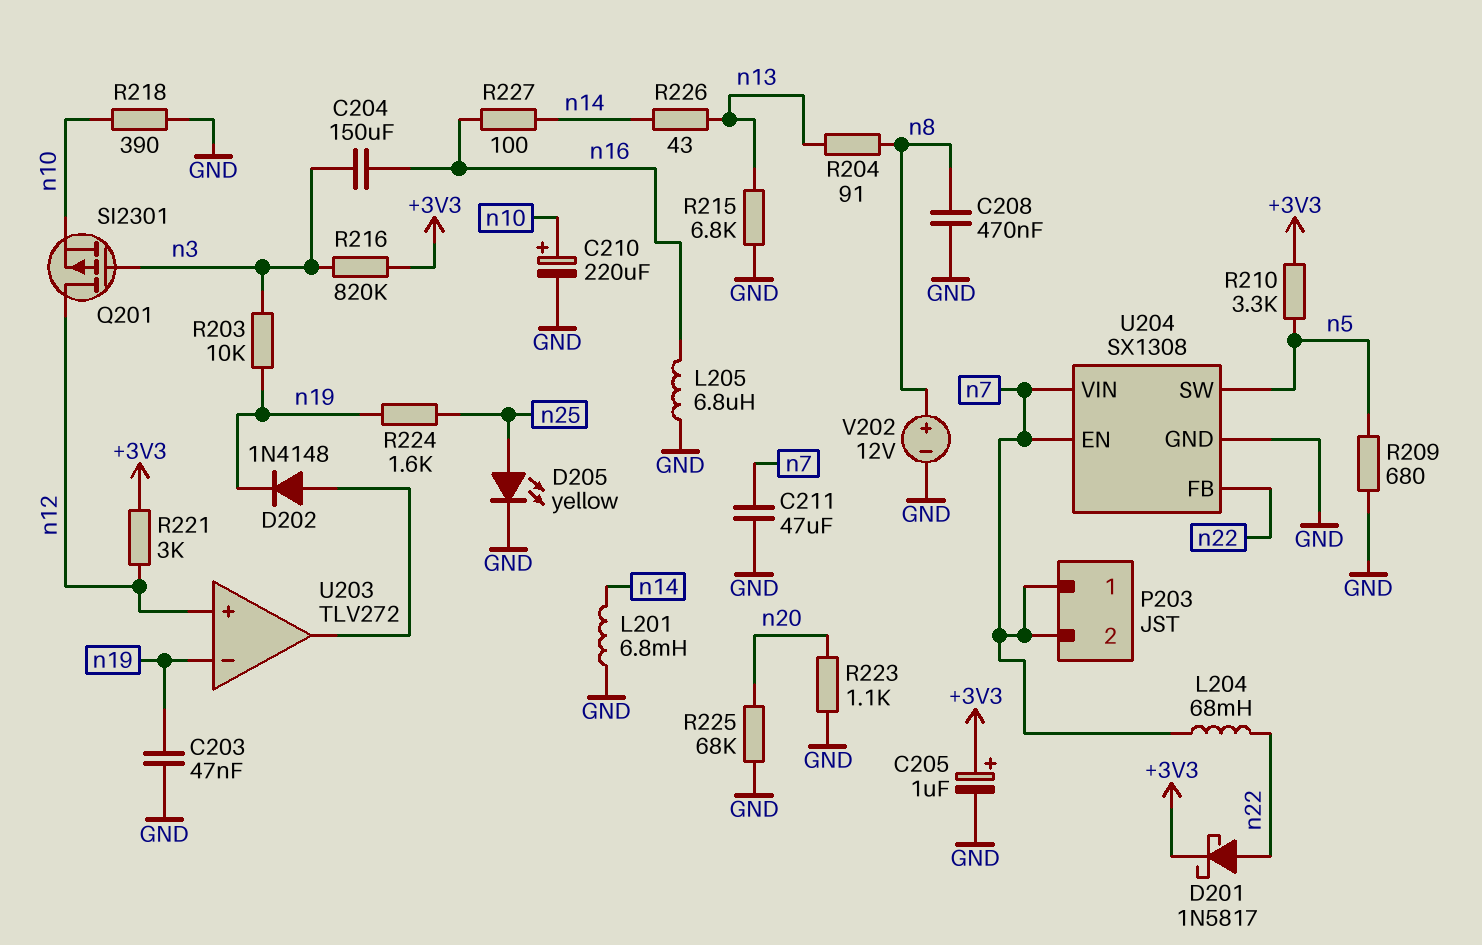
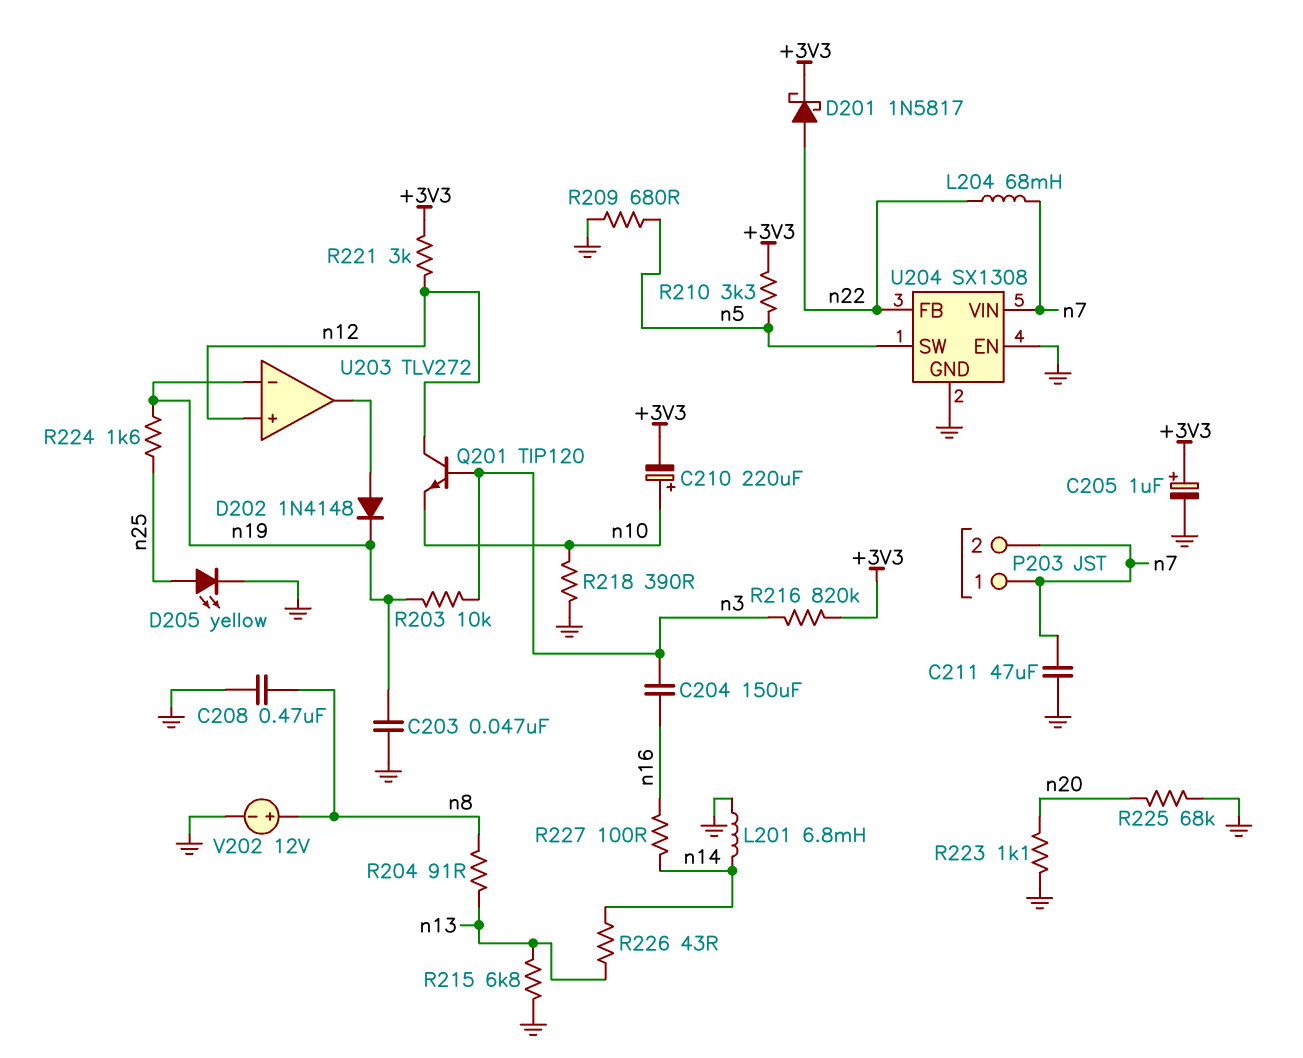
C210: 220uF (plus n10, minus GND) -> 220uF (plus n10, minus +3V3)
L205: 6.8uH (GND, n16) -> none
Q201: PMOS SI2301 (G n3, D n12, S n10) -> NPN TIP120 (B n3, C n12, E n10)
U204 pin EN: n7 -> GND

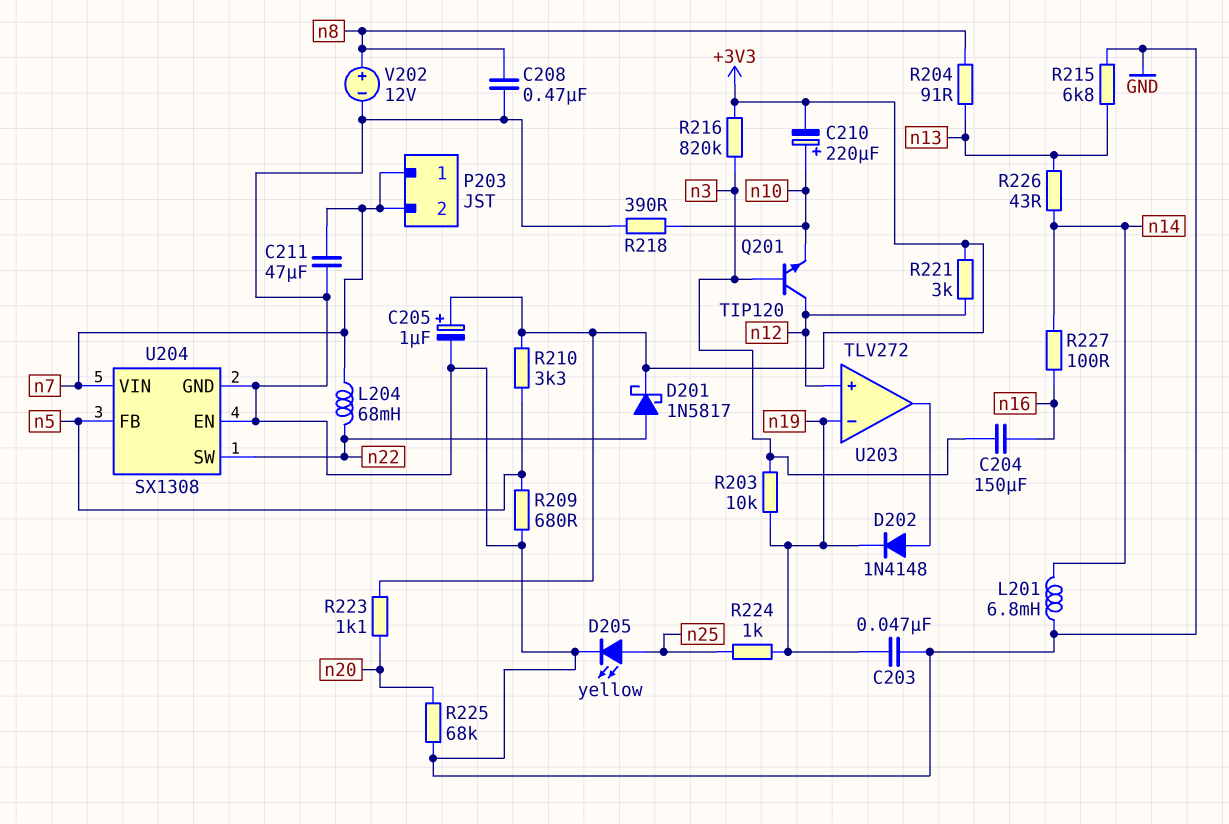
R223: 1.1k (GND, n20) -> 1.1k (+3V3, n20)
R224: 1.6k (n19, n25) -> 1k (n19, n25)
U204 pin FB: n22 -> n5
U204 pin SW: n5 -> n22

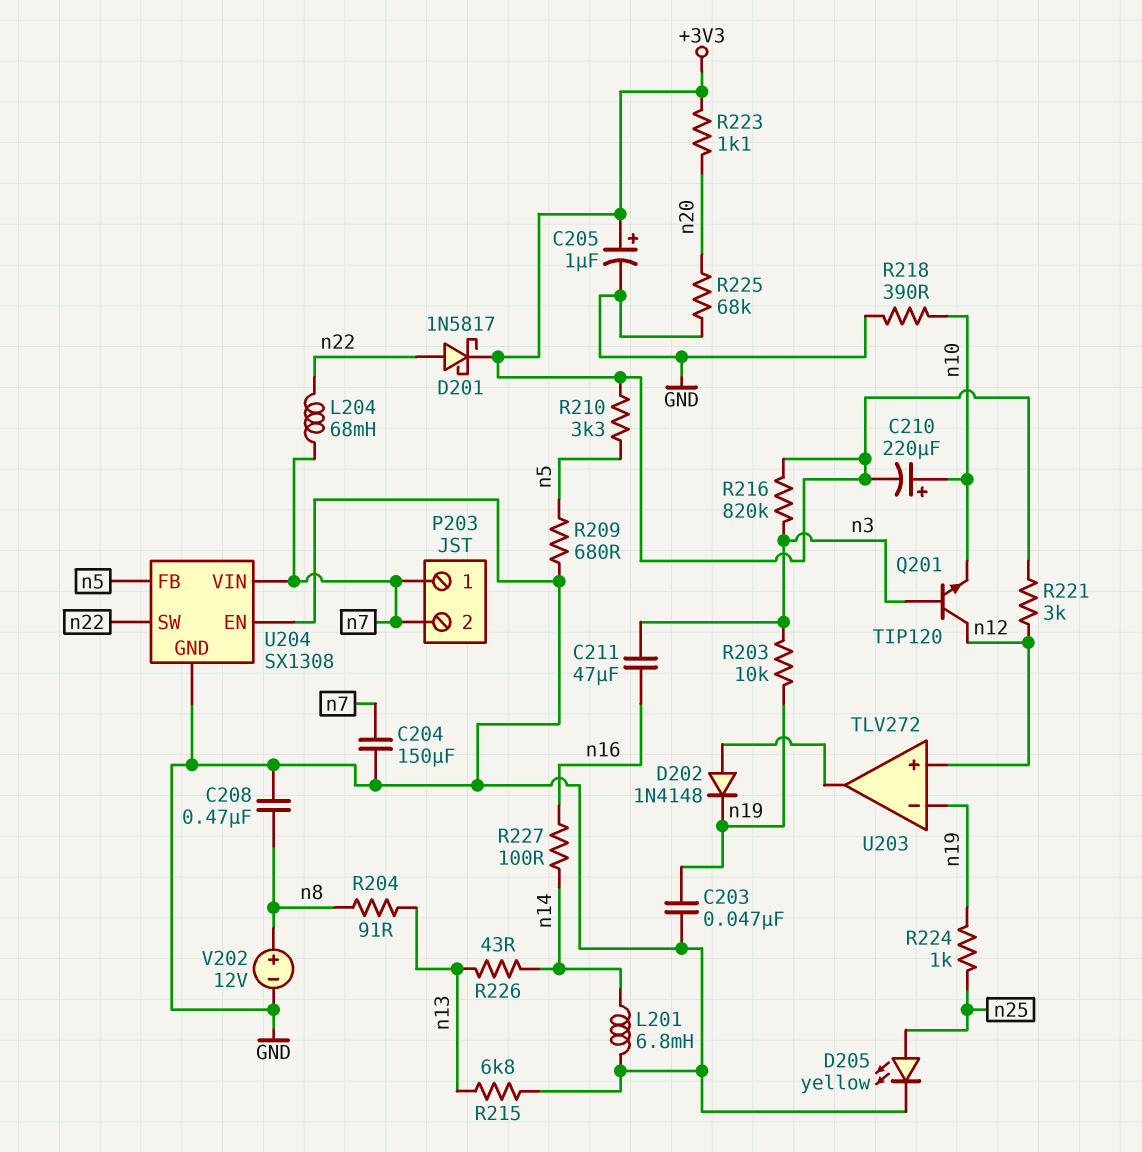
C204: 150uF (n3, n16) -> 150uF (GND, n7)
C211: 47uF (GND, n7) -> 47uF (n3, n16)

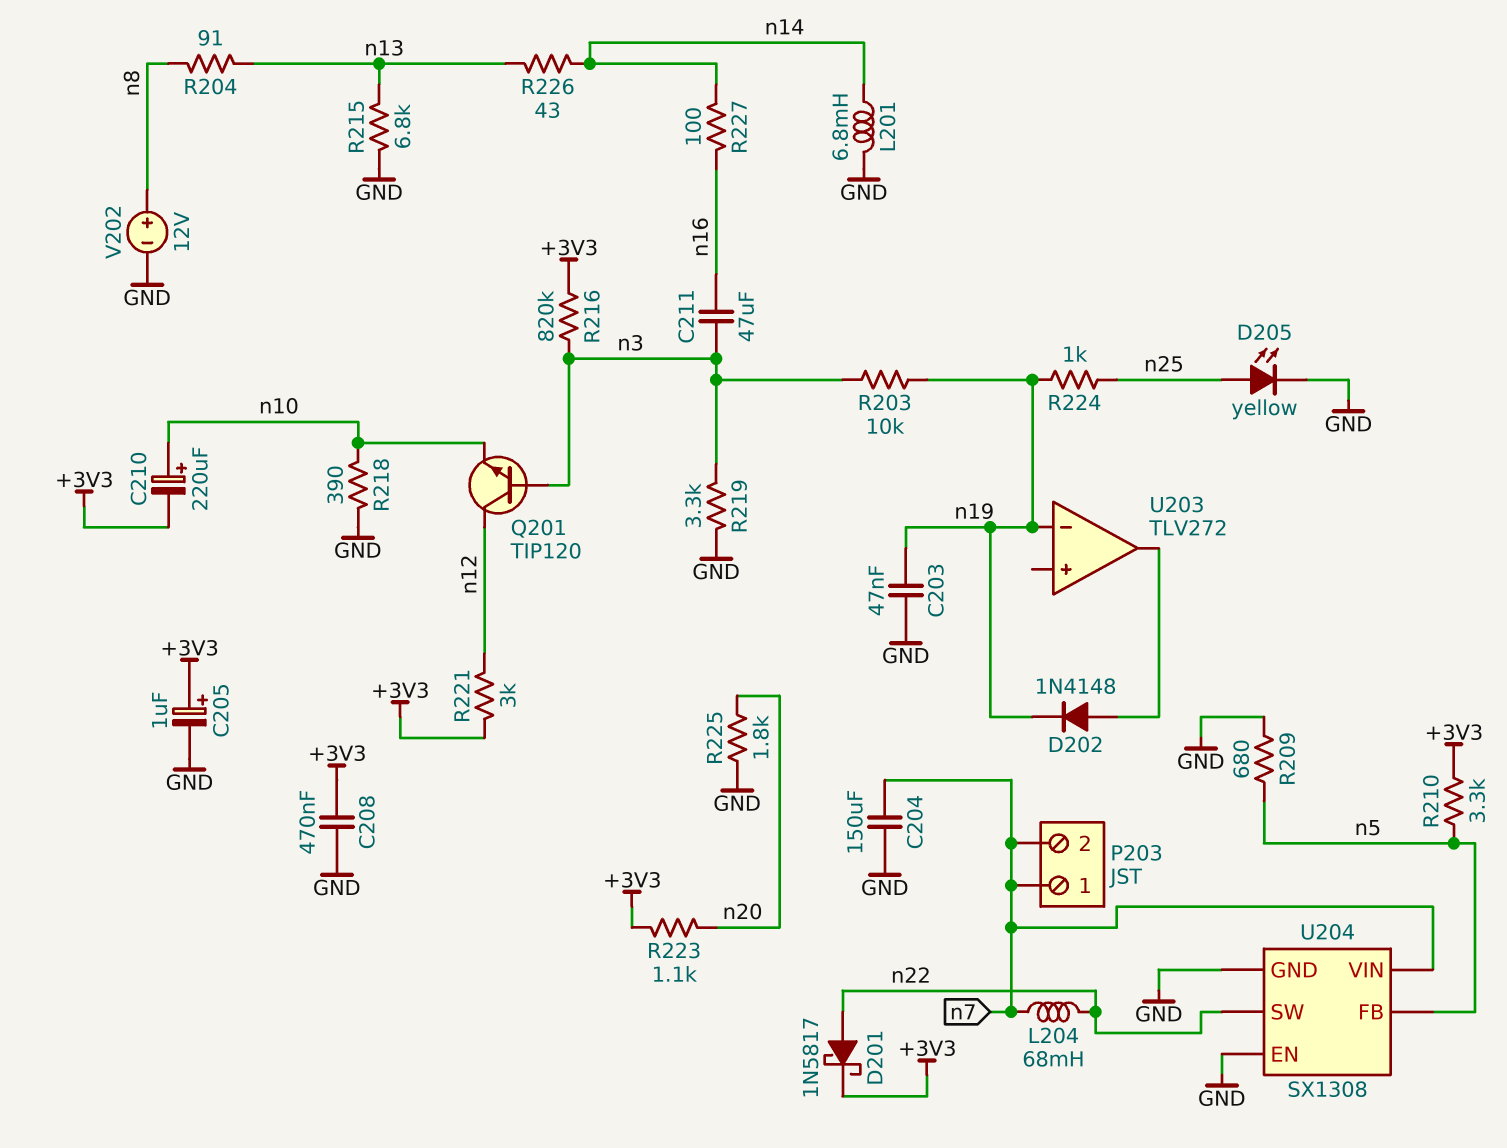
C208: 470nF (GND, n8) -> 470nF (+3V3, GND)
R219: none -> 3.3k (GND, n3)
R225: 68k (GND, n20) -> 1.8k (GND, n20)
U203 pin in+: n12 -> none

